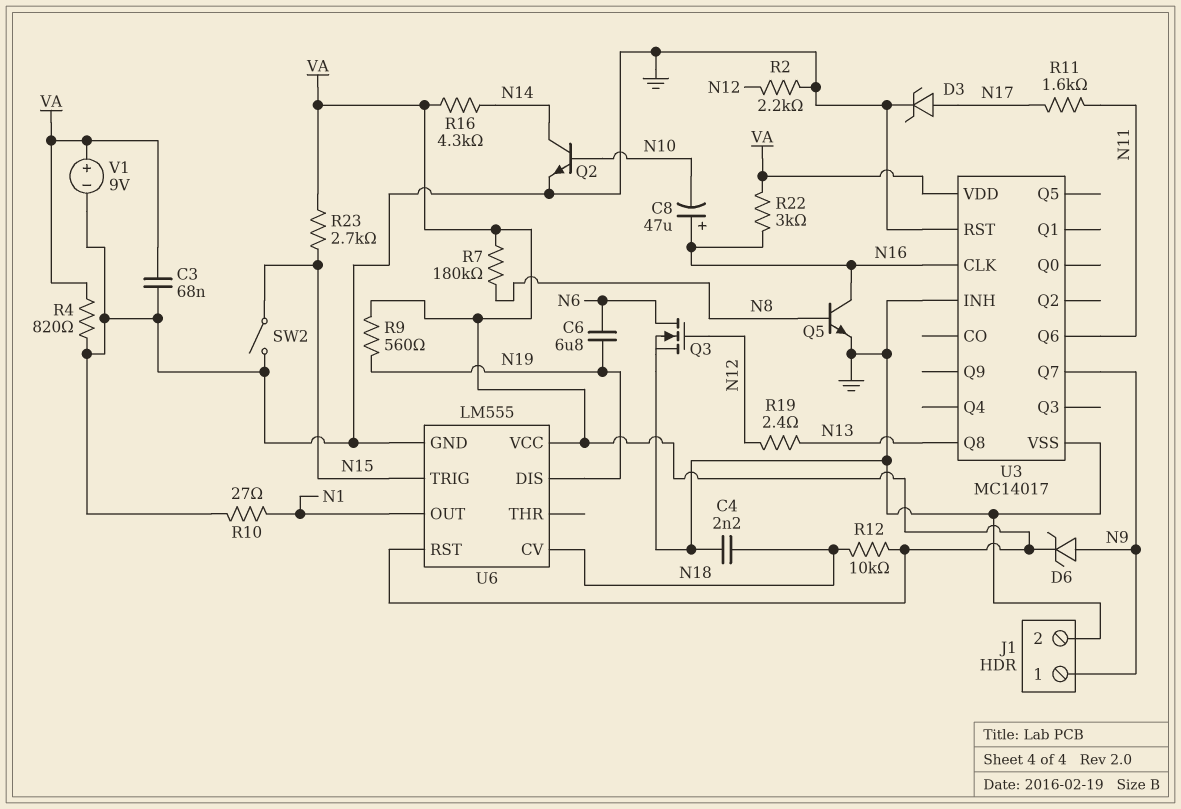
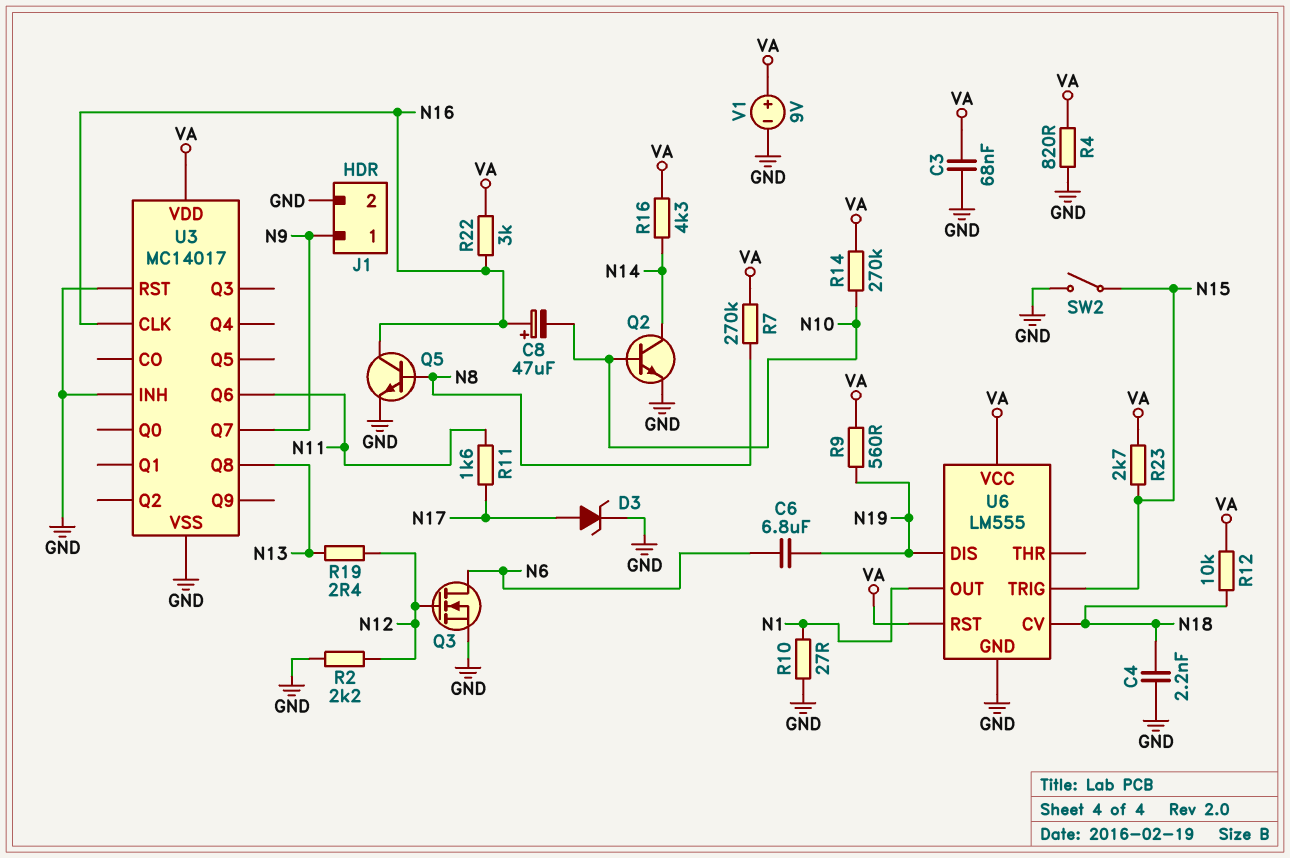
D6: zener (A N9, K VA) -> none
R7: 180k (N8, VA) -> 270k (N8, VA)
R14: none -> 270k (N10, VA)

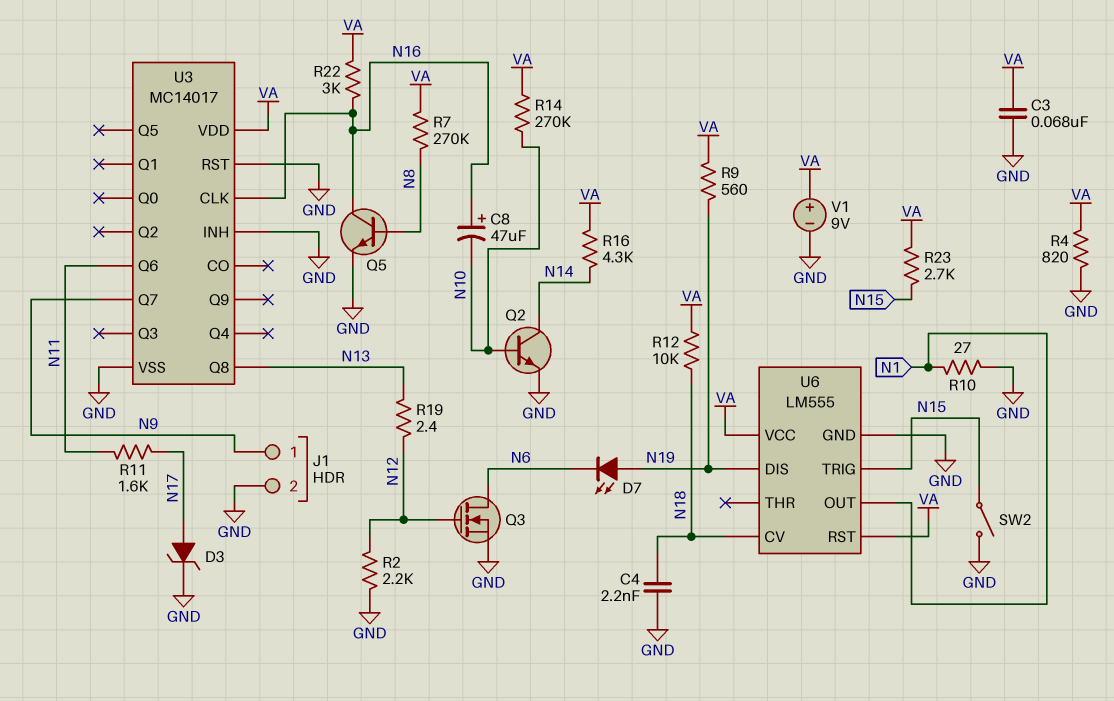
C6: 6.8uF (N6, N19) -> none
D7: none -> LED (A N19, K N6)

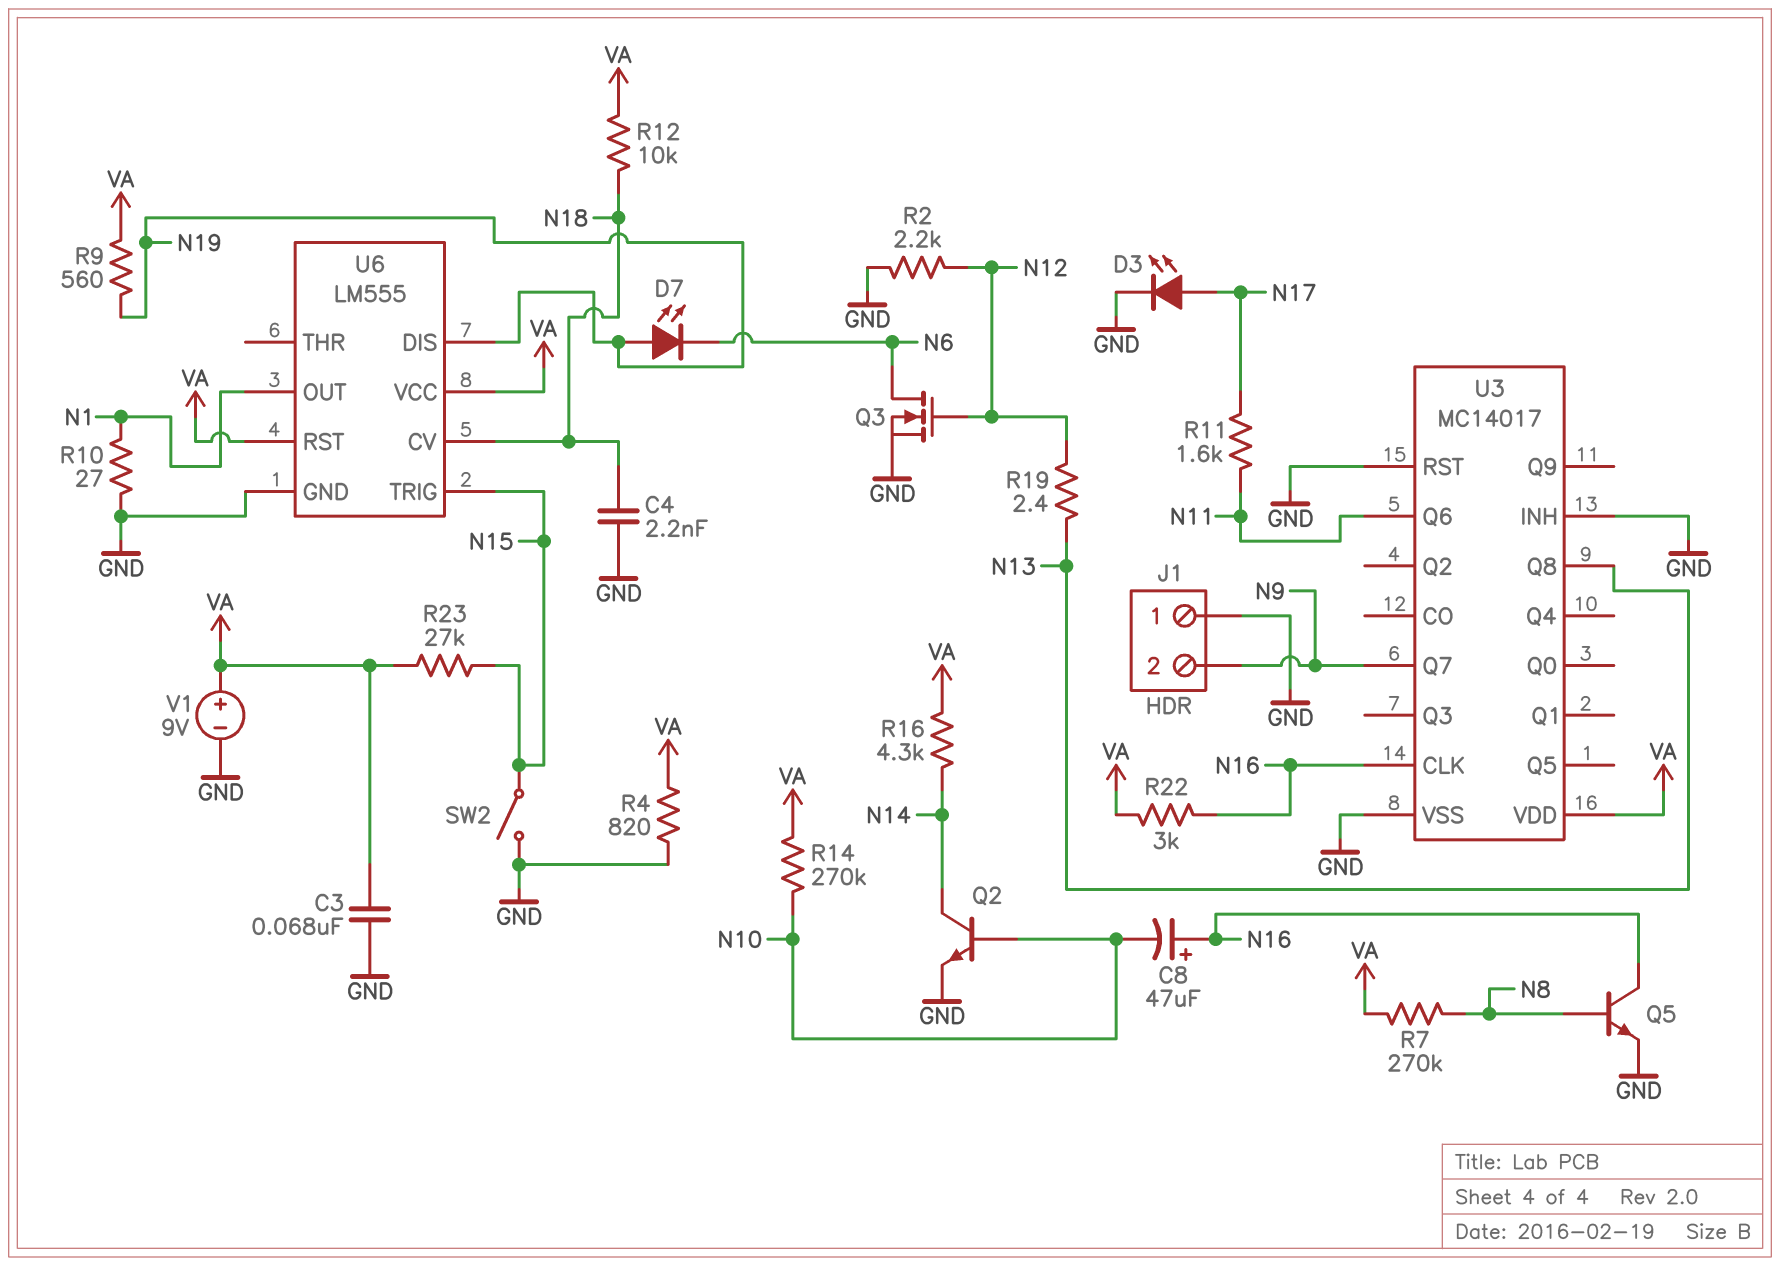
D3: zener (A N17, K GND) -> LED (A N17, K GND)
J1 pin 1: N9 -> GND
J1 pin 2: GND -> N9
R23: 2.7k (N15, VA) -> 27k (N15, VA)

